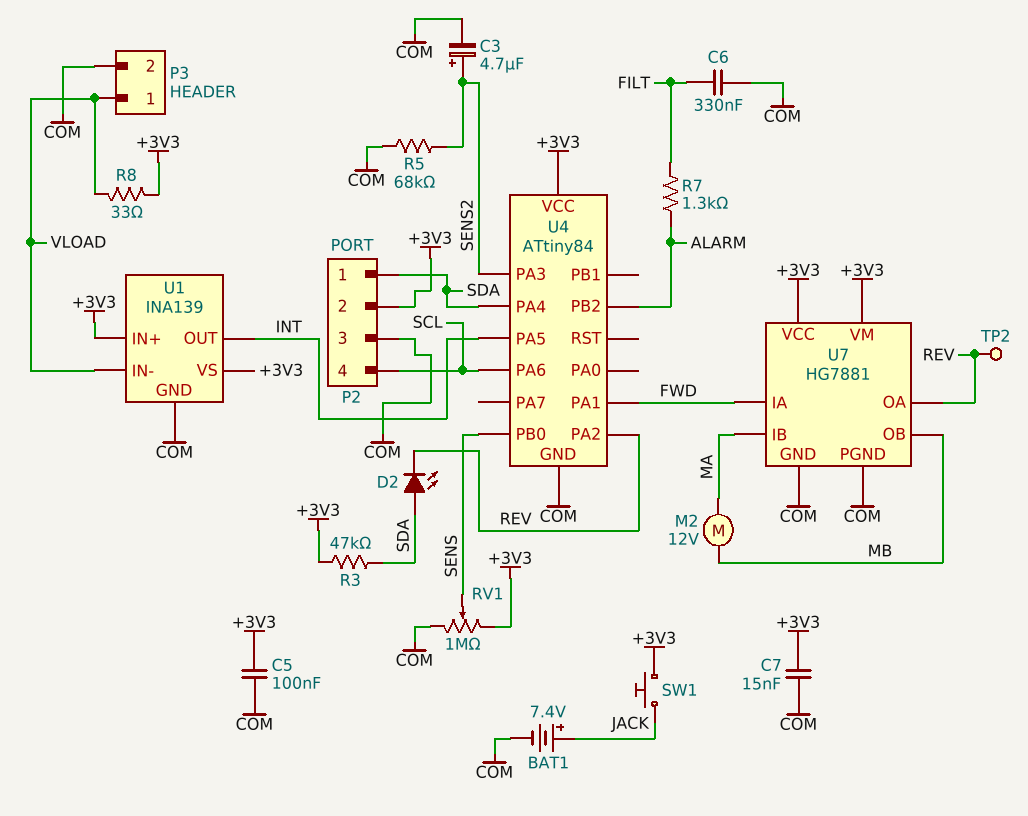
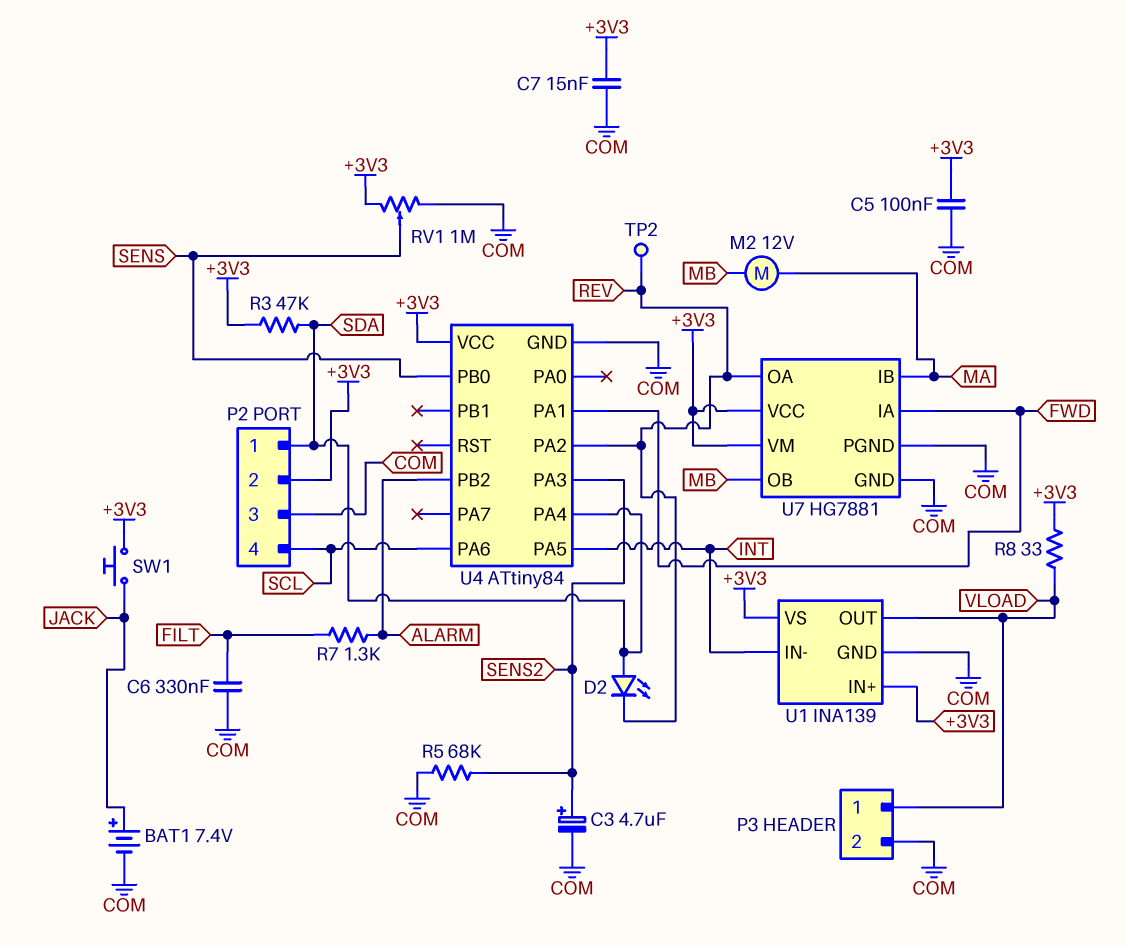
U1 pin IN-: VLOAD -> INT
U1 pin OUT: INT -> VLOAD

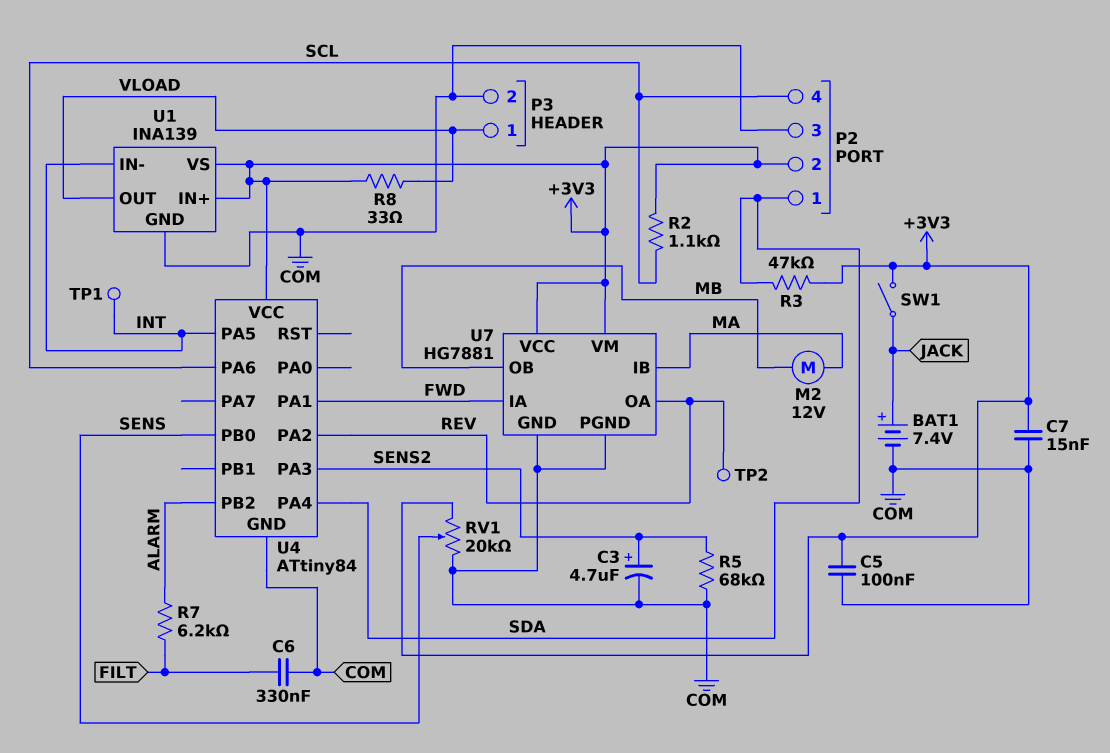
D2: LED (A SDA, K REV) -> none
R2: none -> 1.1k (+3V3, SCL)
R7: 1.3k (ALARM, FILT) -> 6.2k (ALARM, FILT)
RV1: 1M (+3V3, COM, wiper SENS) -> 20k (+3V3, COM, wiper SENS)
SW1: button (+3V3, JACK) -> switch (+3V3, JACK)
TP1: none -> test point (INT)

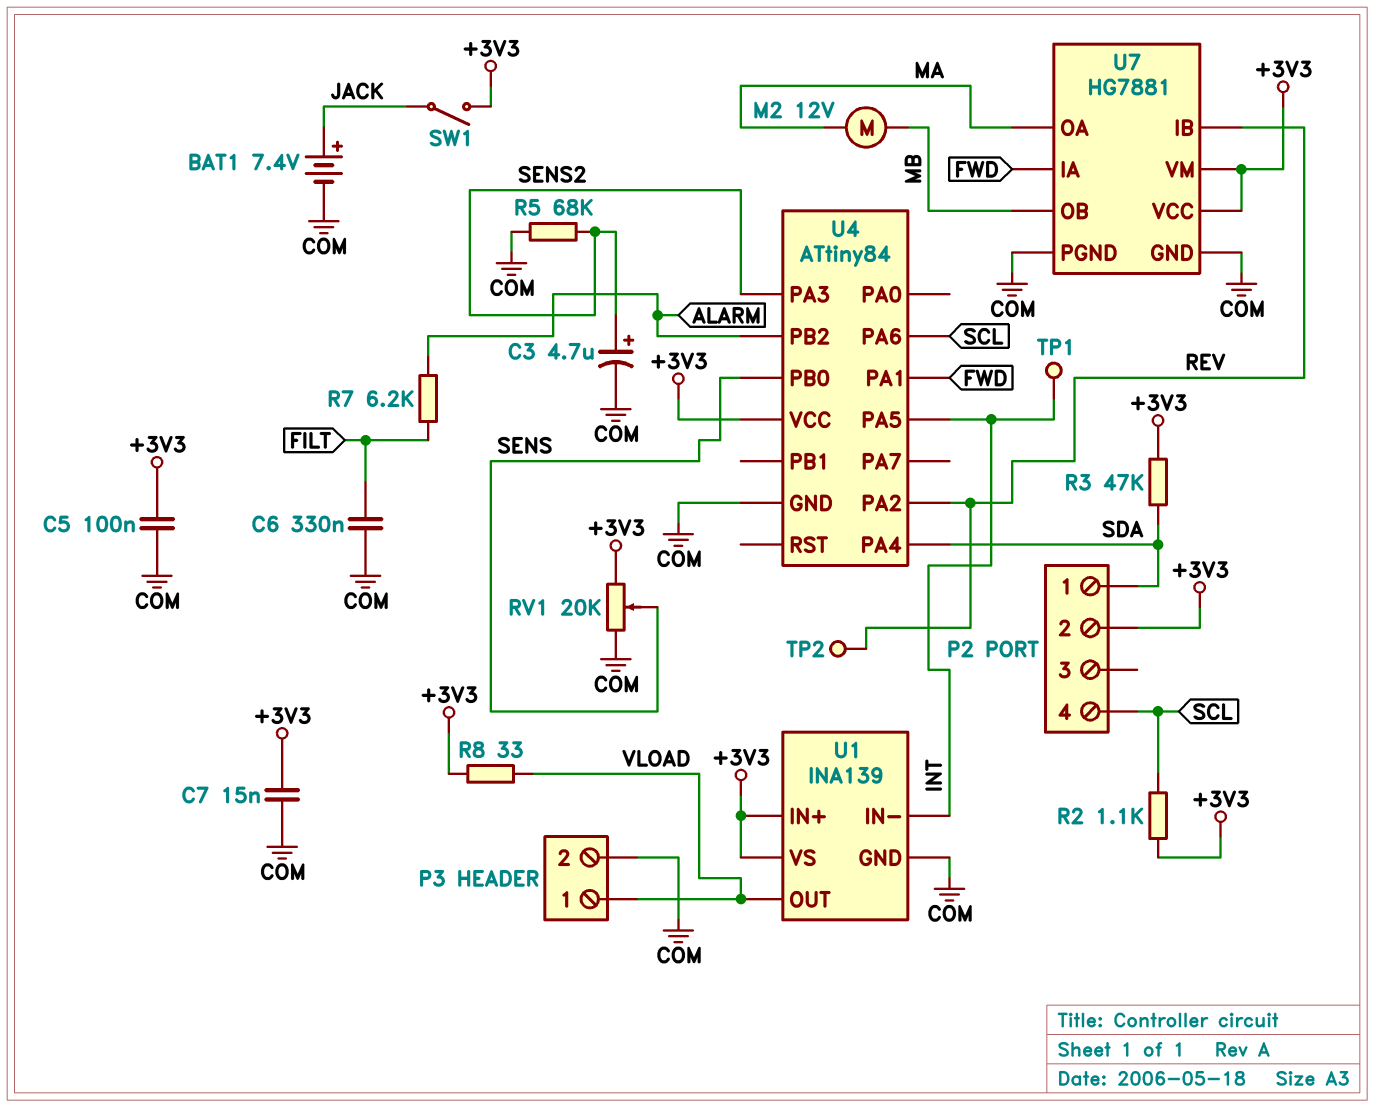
P2 pin 3: COM -> none
U7 pin IB: MA -> REV
U7 pin OA: REV -> MA

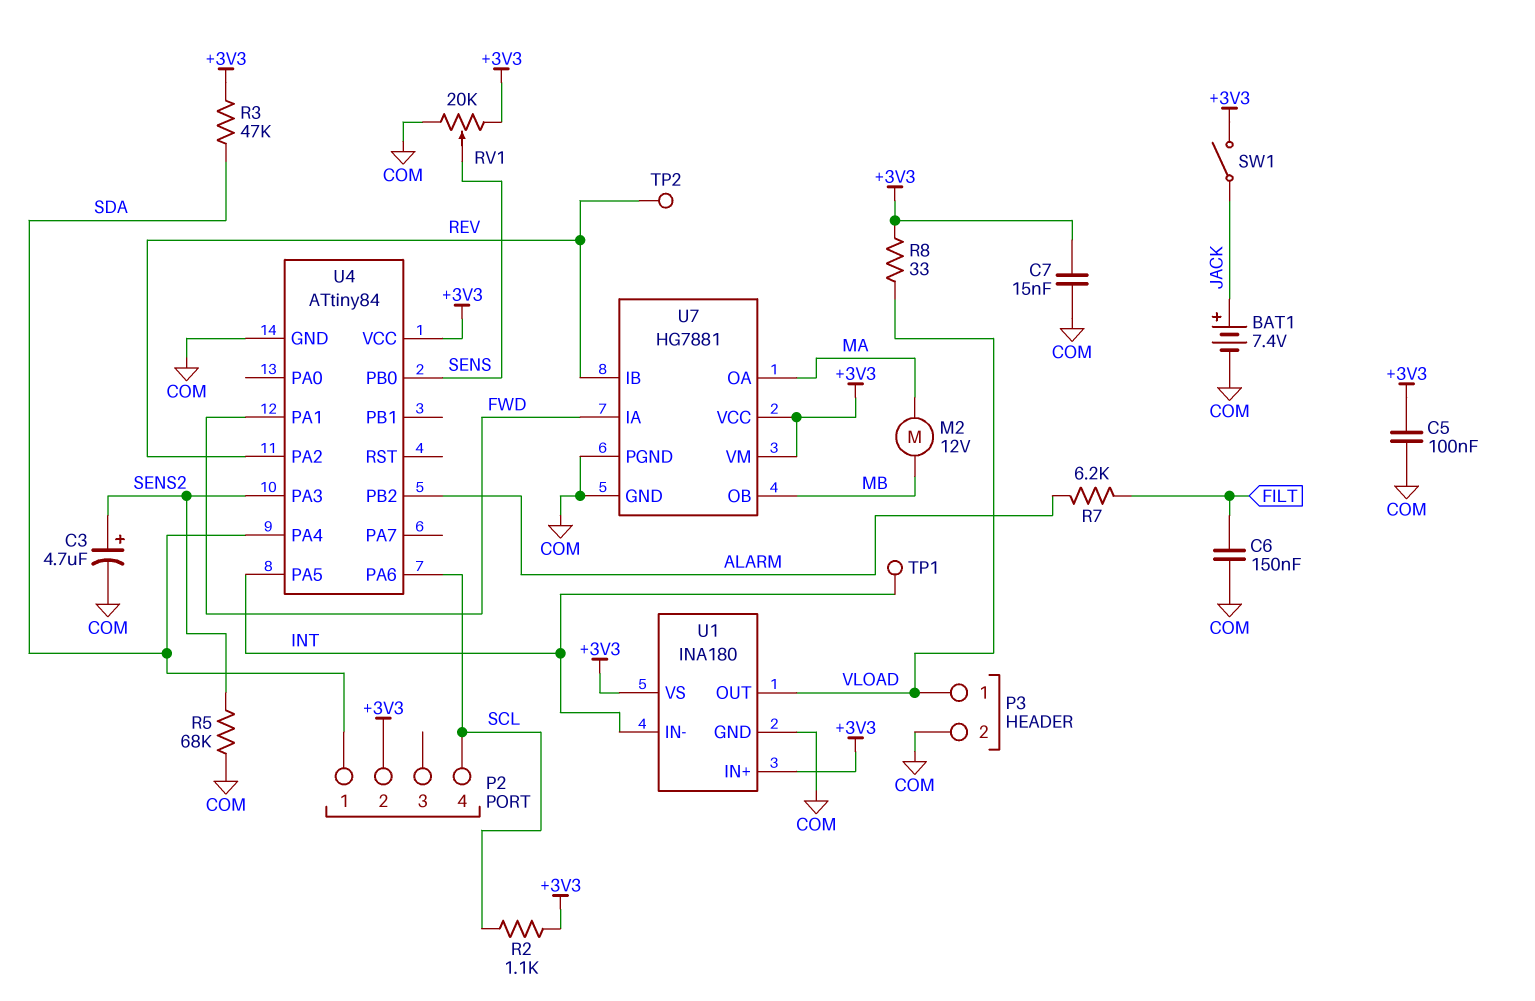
C6: 330nF (COM, FILT) -> 150nF (COM, FILT)
U1: INA139 -> INA180

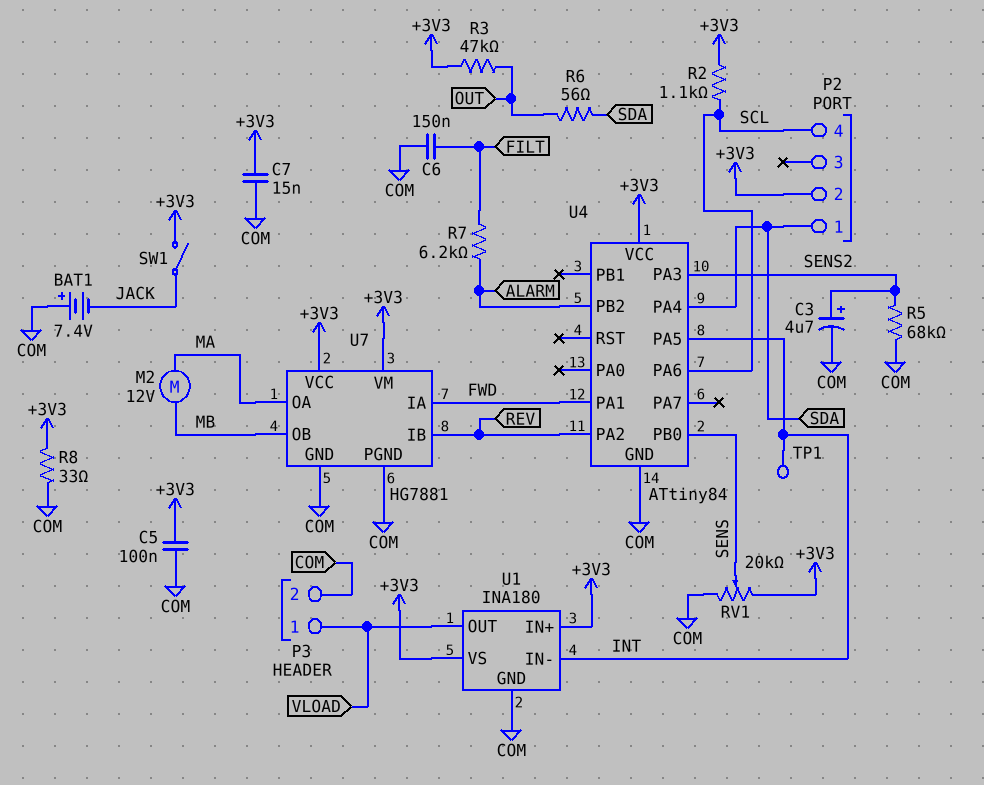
BAT1: 7.4V (plus JACK, minus COM) -> 7.4V (plus COM, minus JACK)
R3: 47k (+3V3, SDA) -> 47k (+3V3, OUT)
R6: none -> 56 (OUT, SDA)
R8: 33 (+3V3, VLOAD) -> 33 (+3V3, COM)
TP2: test point (REV) -> none

